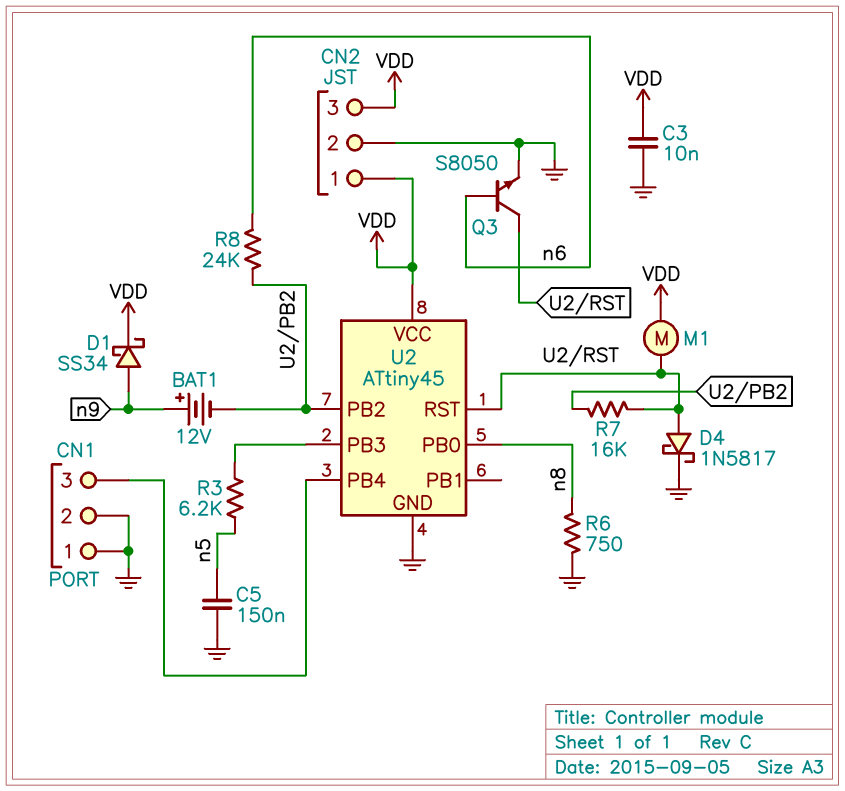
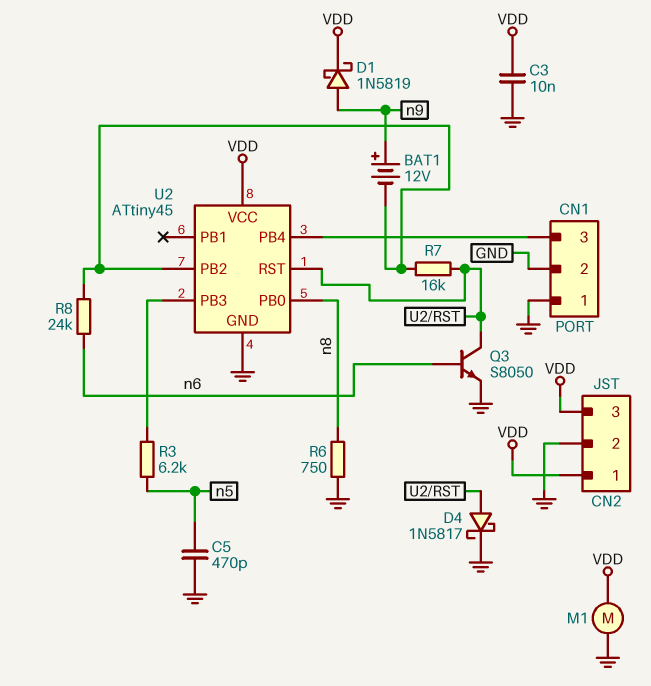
C5: 150nF (GND, n5) -> 470pF (GND, n5)
D1: schottky SS34 (A n9, K VDD) -> schottky 1N5819 (A n9, K VDD)
M1: motor (U2/RST, VDD) -> motor (GND, VDD)

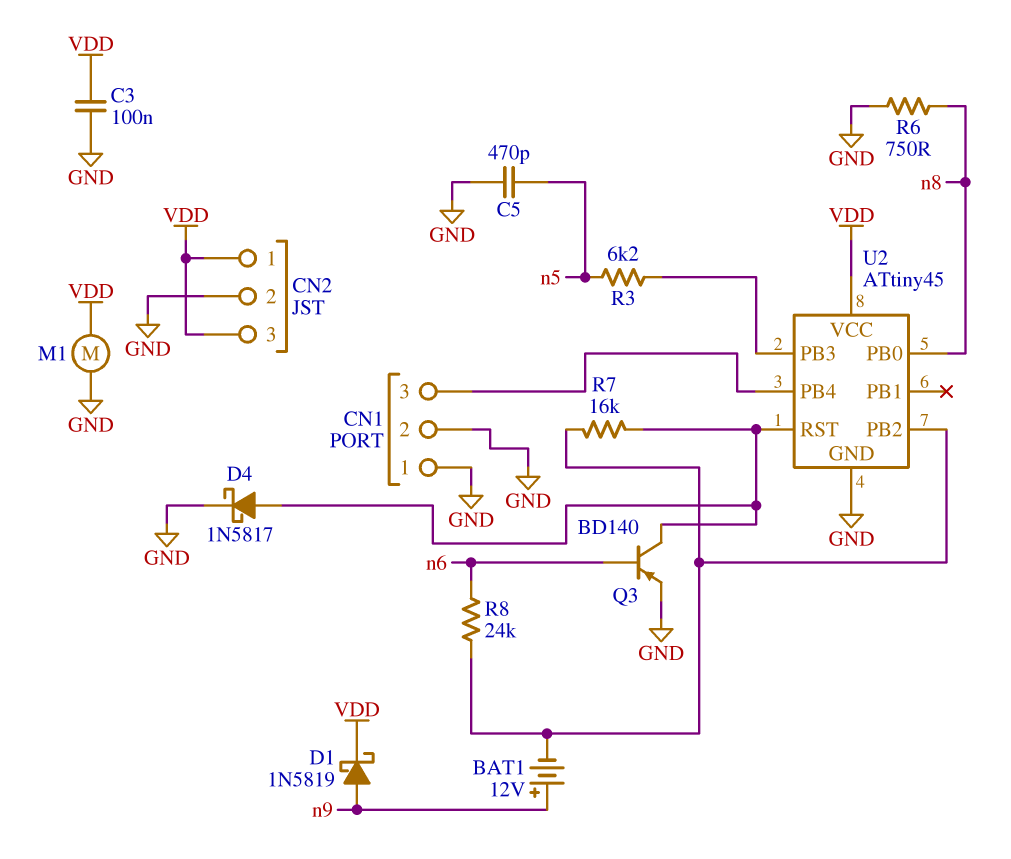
C3: 10nF (GND, VDD) -> 100nF (GND, VDD)
Q3: NPN S8050 (B n6, C U2/RST, E GND) -> PNP BD140 (B n6, C U2/RST, E GND)

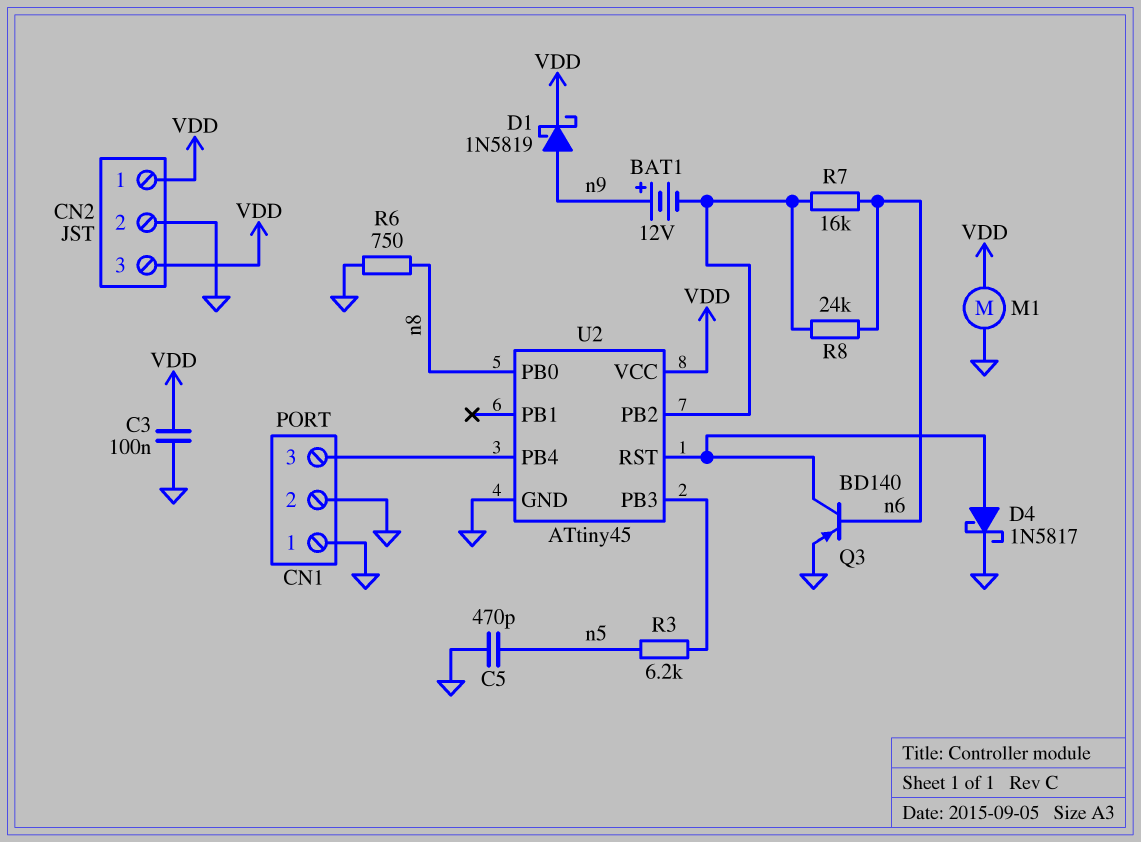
R7: 16k (U2/PB2, U2/RST) -> 16k (U2/PB2, n6)

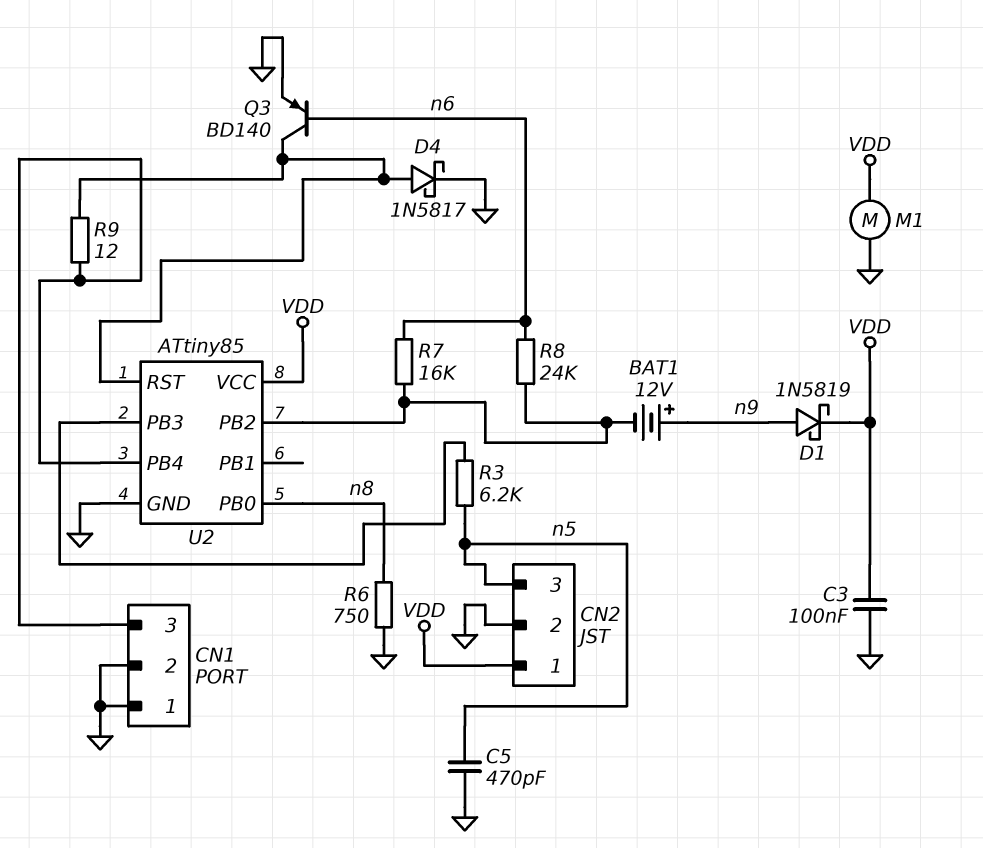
CN2 pin 3: VDD -> n5
R9: none -> 12 (CN1/3, U2/RST)
U2: ATtiny45 -> ATtiny85

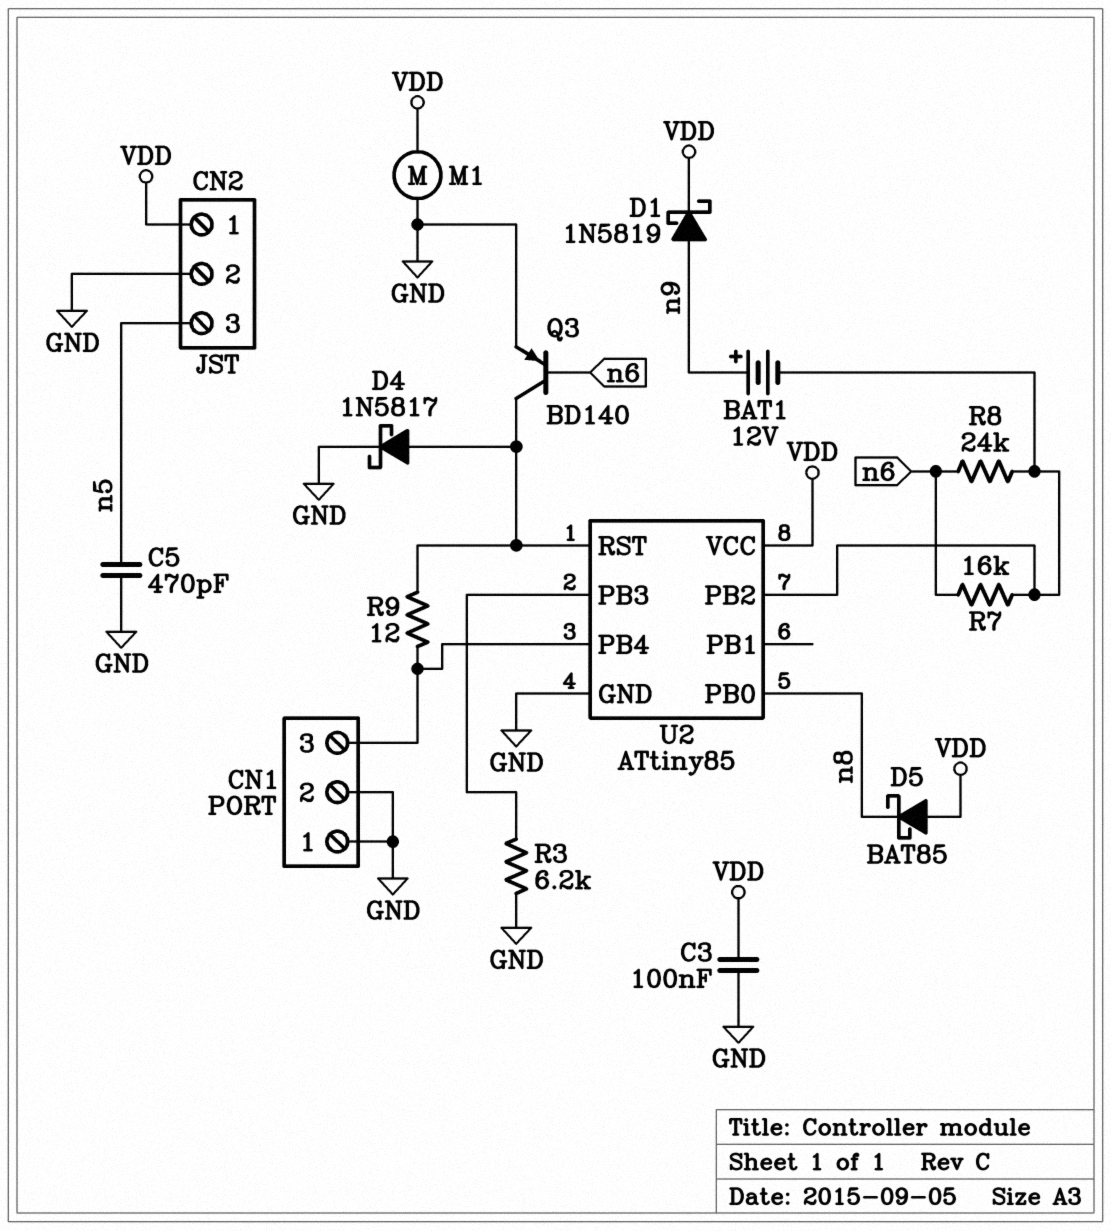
D5: none -> schottky BAT85 (A VDD, K n8)
R3: 6.2k (U2/PB3, n5) -> 6.2k (GND, U2/PB3)
R6: 750 (GND, n8) -> none

